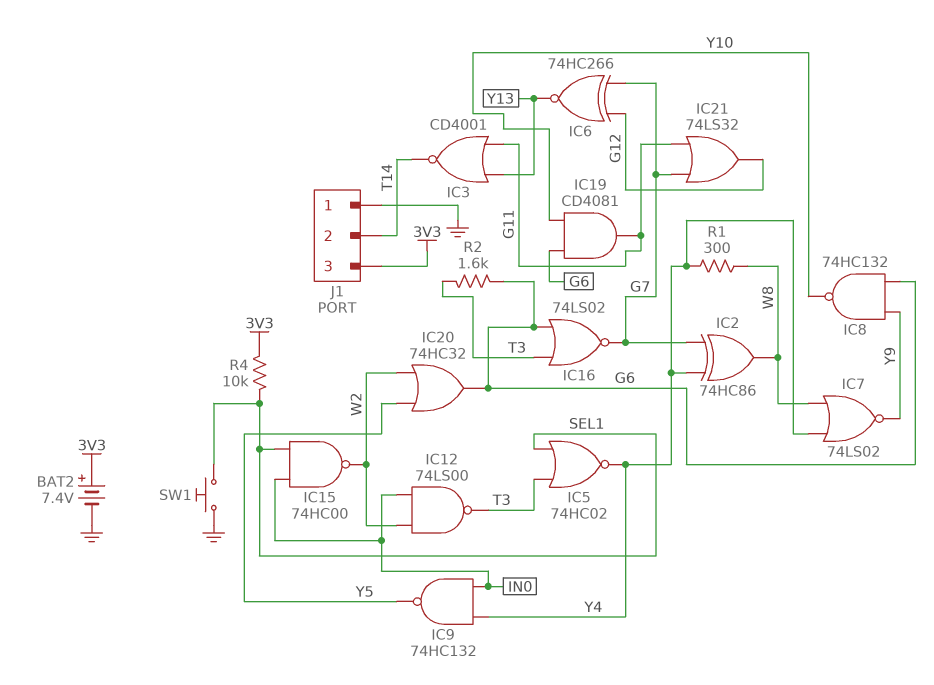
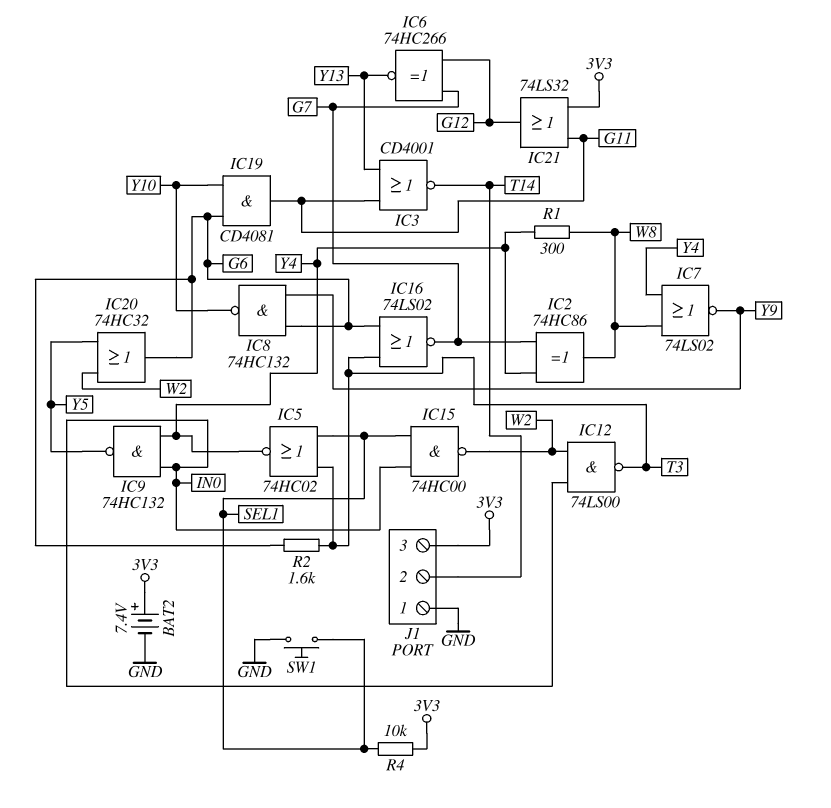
IC21: OR 74LS32 (in G7, in G11, out G12) -> OR 74LS32 (in 3V3, in G11, out G12)

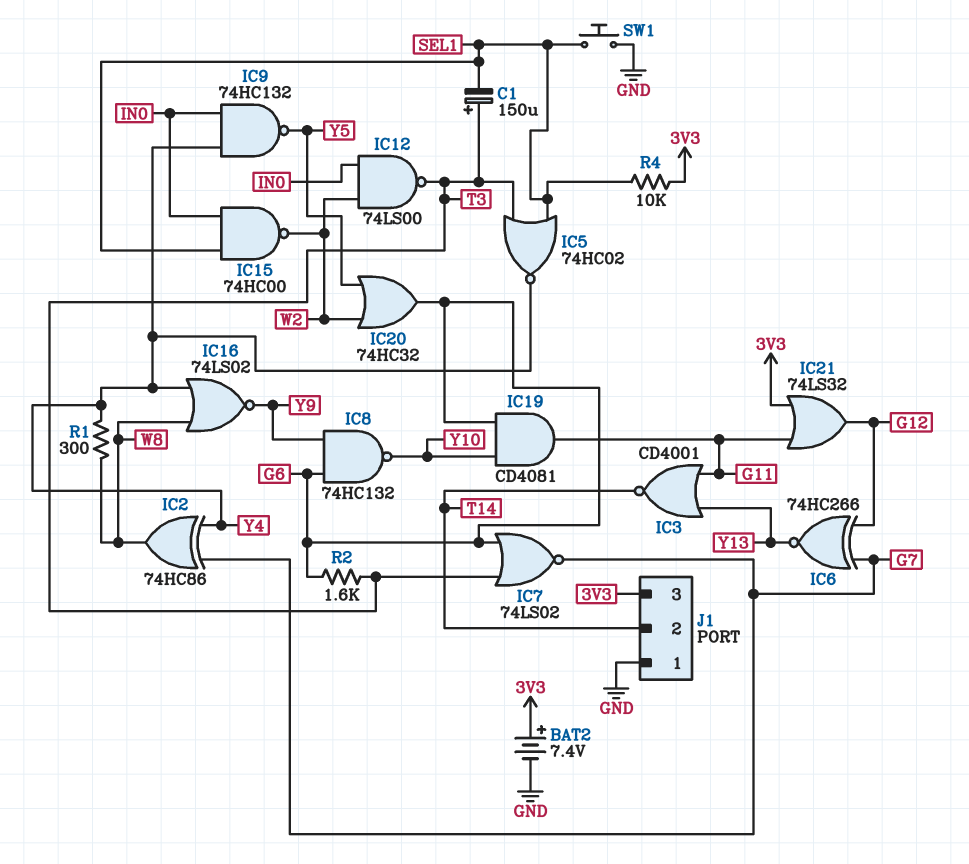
C1: none -> 150uF (plus T3, minus SEL1)
IC7: NOR 74LS02 (in W8, in Y4, out Y9) -> NOR 74LS02 (in G6, in T3, out G7)
IC16: NOR 74LS02 (in G6, in T3, out G7) -> NOR 74LS02 (in W8, in Y4, out Y9)

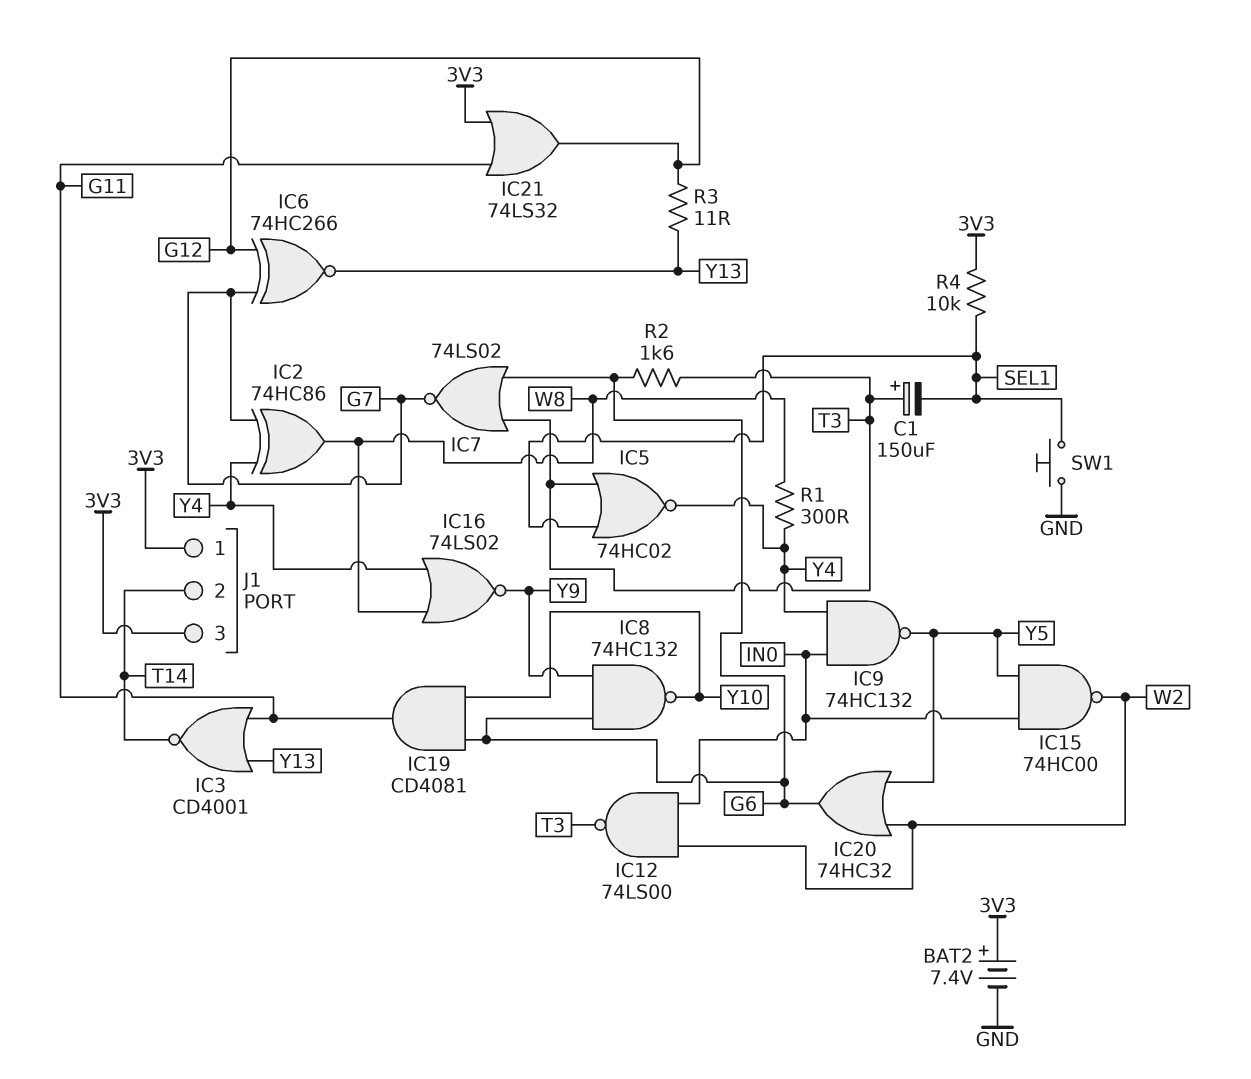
IC15: NAND 74HC00 (in IN0, in SEL1, out W2) -> NAND 74HC00 (in IN0, in Y5, out W2)
J1 pin 1: GND -> 3V3
R3: none -> 11 (G12, Y13)

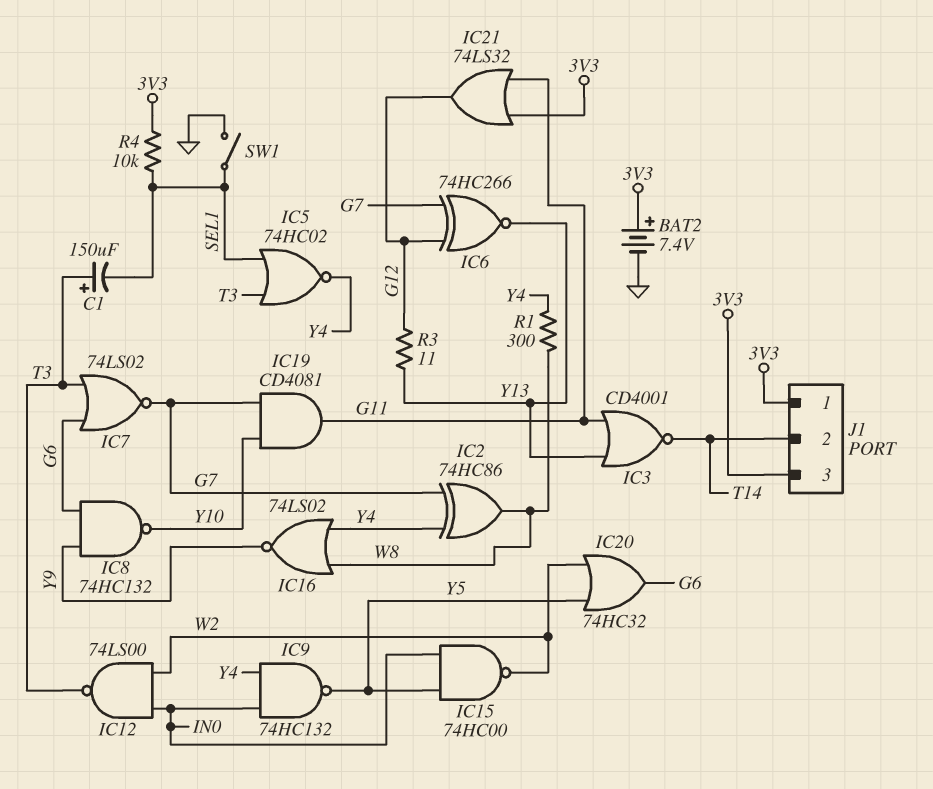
IC19: AND CD4081 (in G6, in Y10, out G11) -> AND CD4081 (in G7, in Y10, out G11)
R2: 1.6k (G6, T3) -> none
SW1: button (GND, SEL1) -> switch (GND, SEL1)

